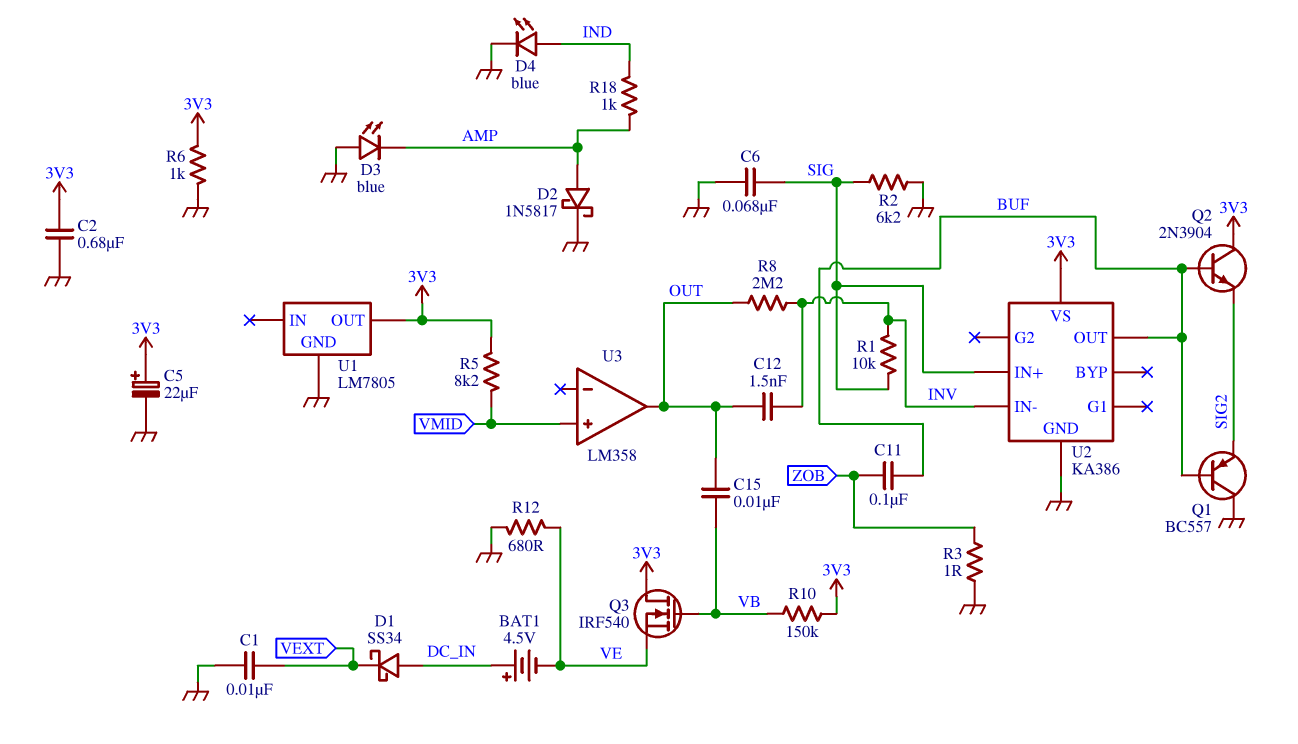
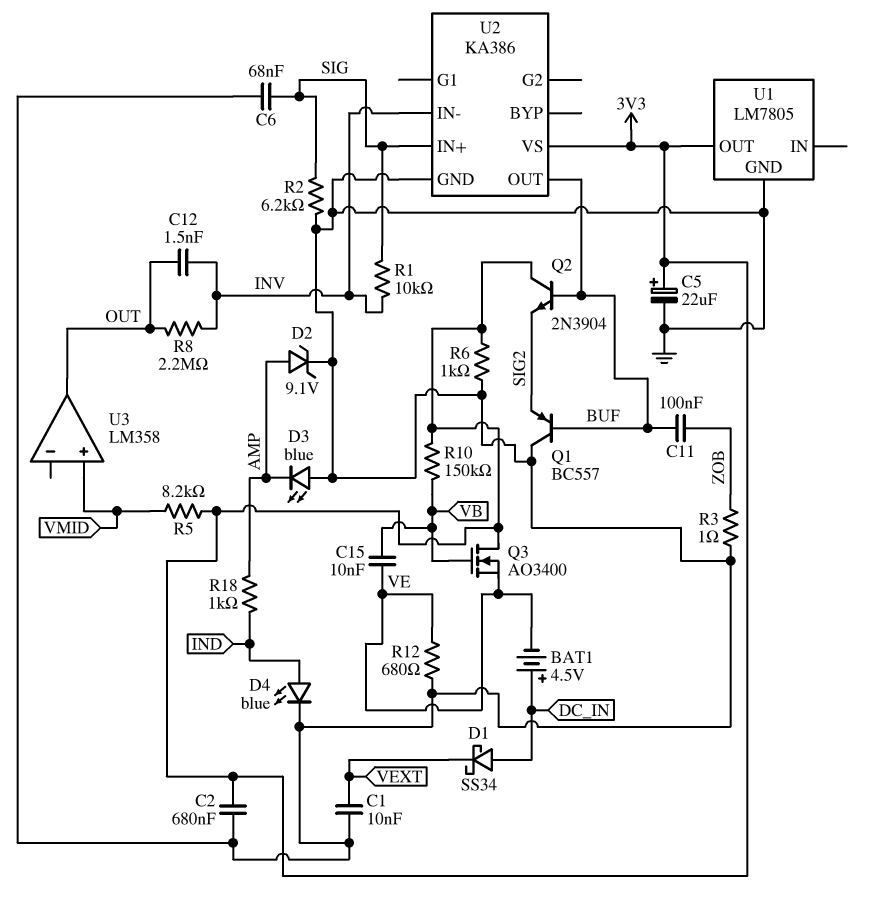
C15: 10nF (OUT, VB) -> 10nF (VB, VE)
D2: schottky 1N5817 (A AMP, K GND) -> zener 9.1V (A AMP, K GND)
Q3: NMOS IRF540 (G VB, D 3V3, S VE) -> NMOS AO3400 (G VB, D 3V3, S VE)

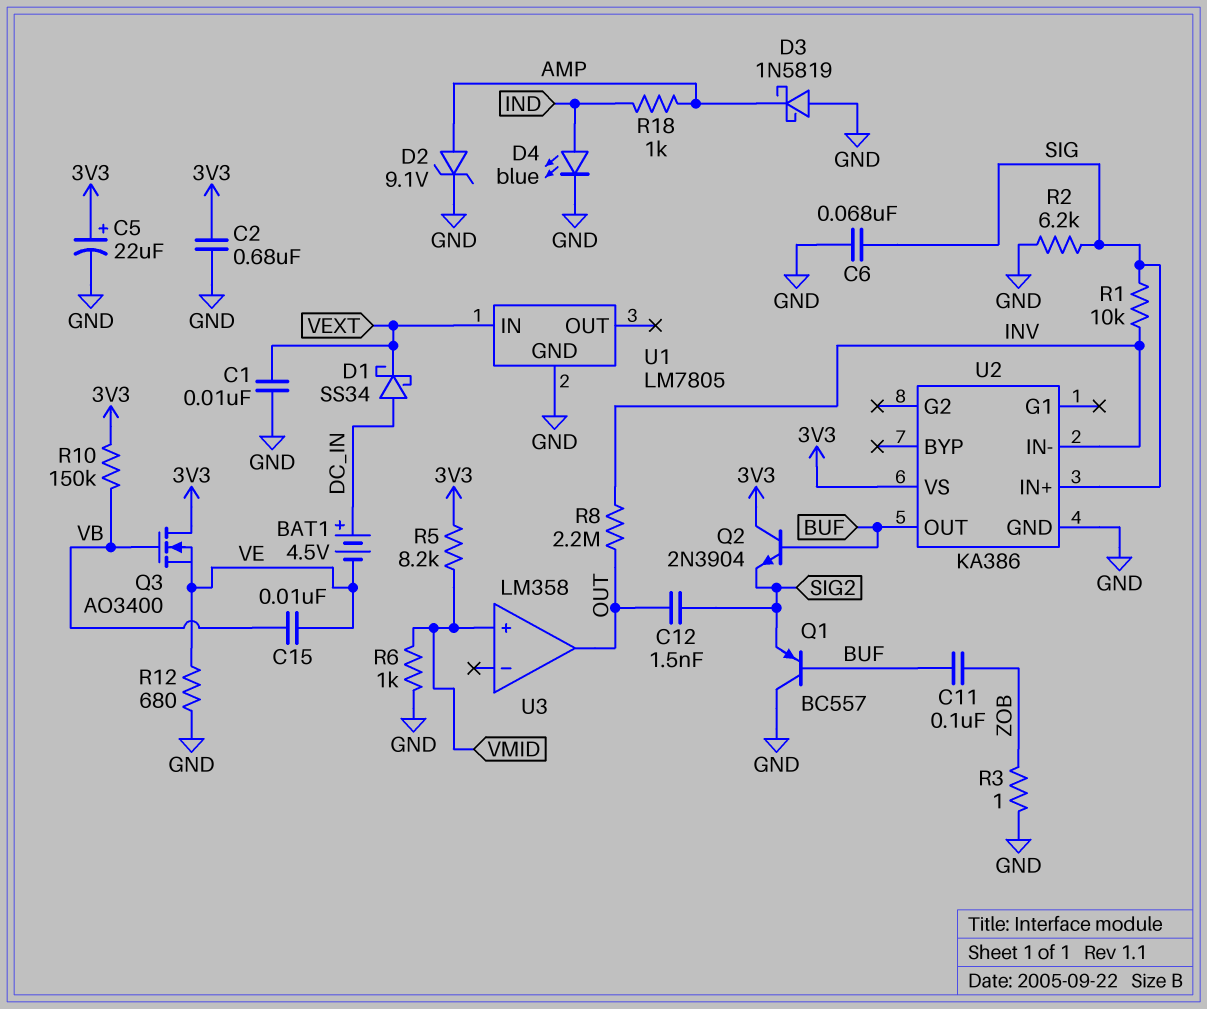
C12: 1.5nF (INV, OUT) -> 1.5nF (OUT, SIG2)
D3: LED blue (A GND, K AMP) -> schottky 1N5819 (A GND, K AMP)
R6: 1k (3V3, GND) -> 1k (GND, VMID)
U1 pin IN: none -> VEXT
U1 pin OUT: 3V3 -> none

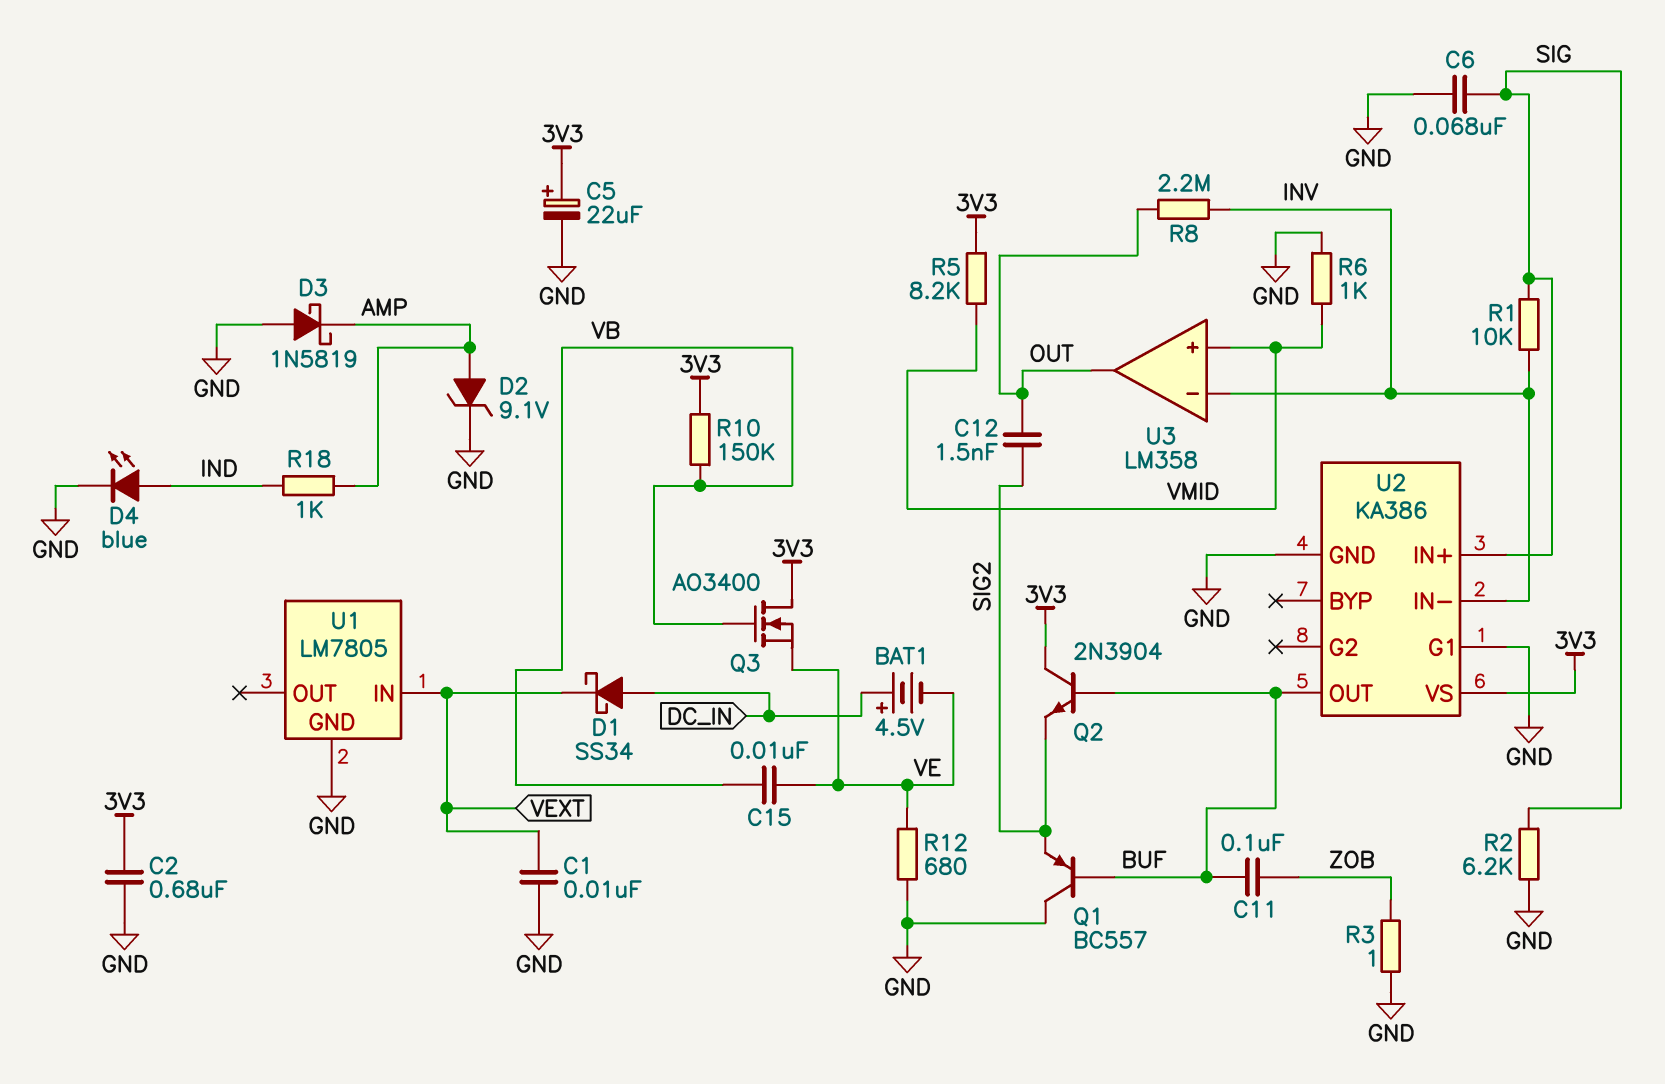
U2 pin G1: none -> GND
U3 pin in-: none -> INV

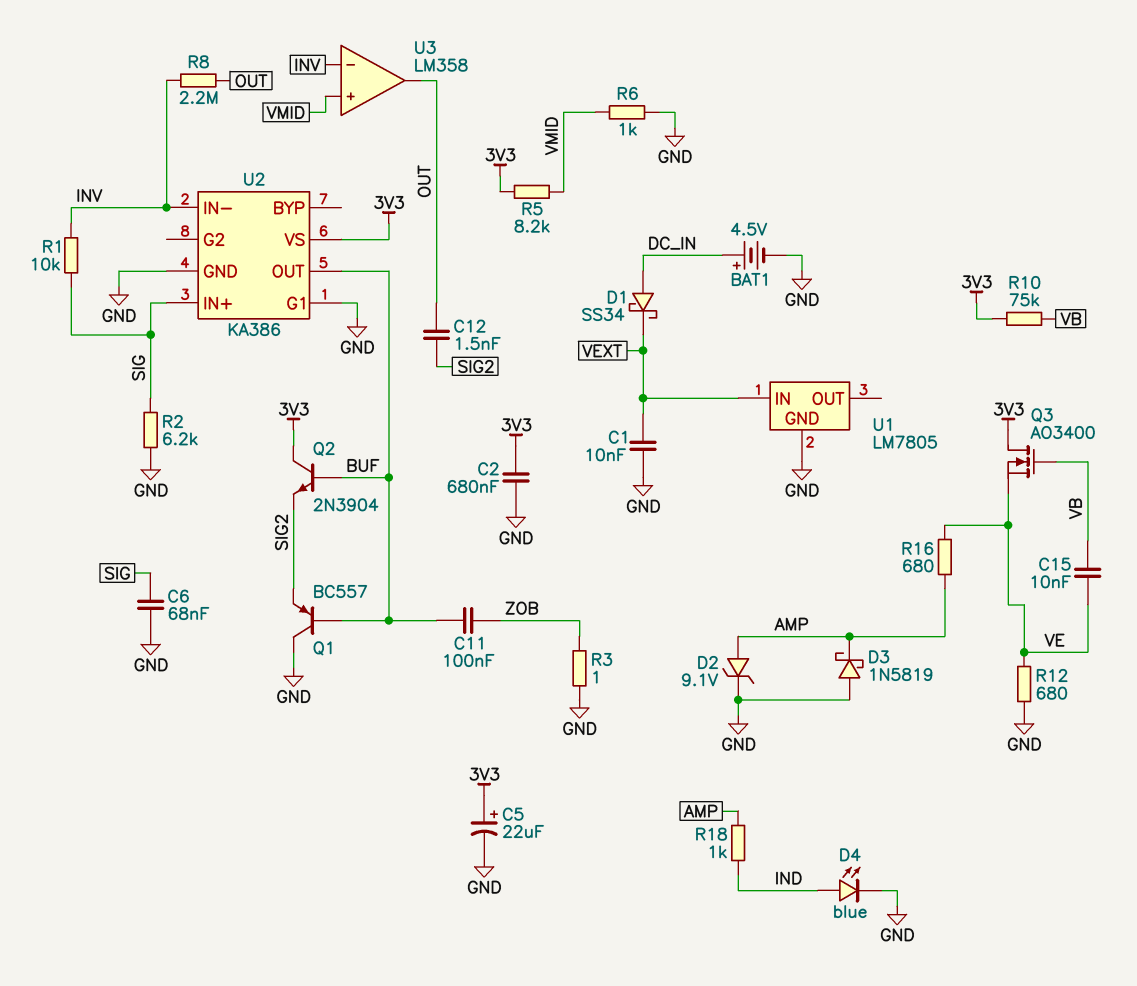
BAT1: 4.5V (plus DC_IN, minus VE) -> 4.5V (plus DC_IN, minus GND)
R10: 150k (3V3, VB) -> 75k (3V3, VB)
R16: none -> 680 (AMP, VE)

